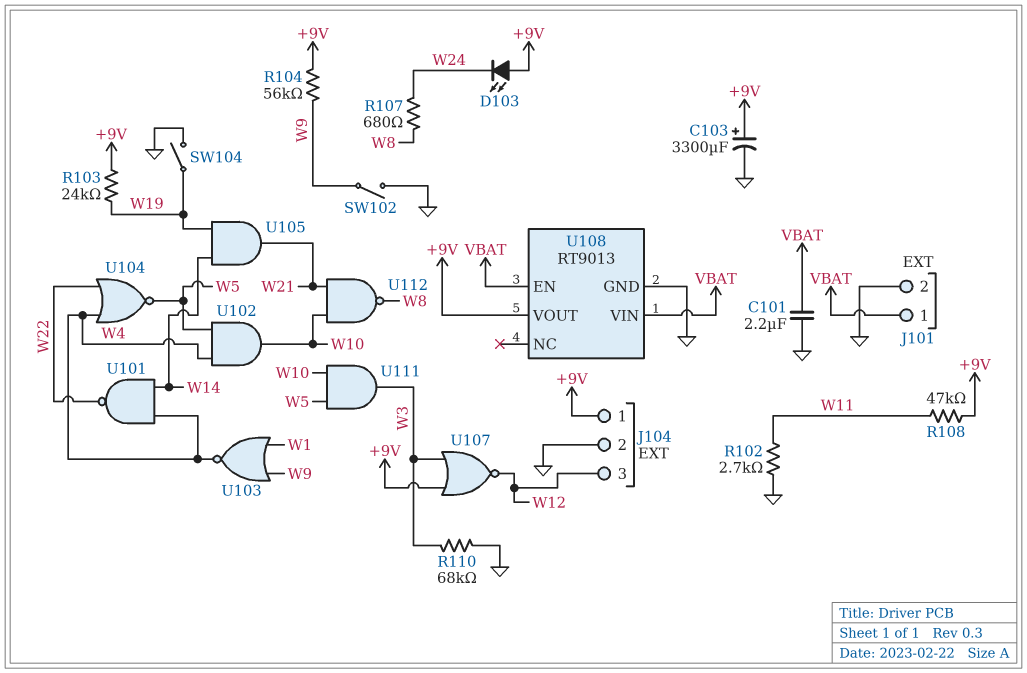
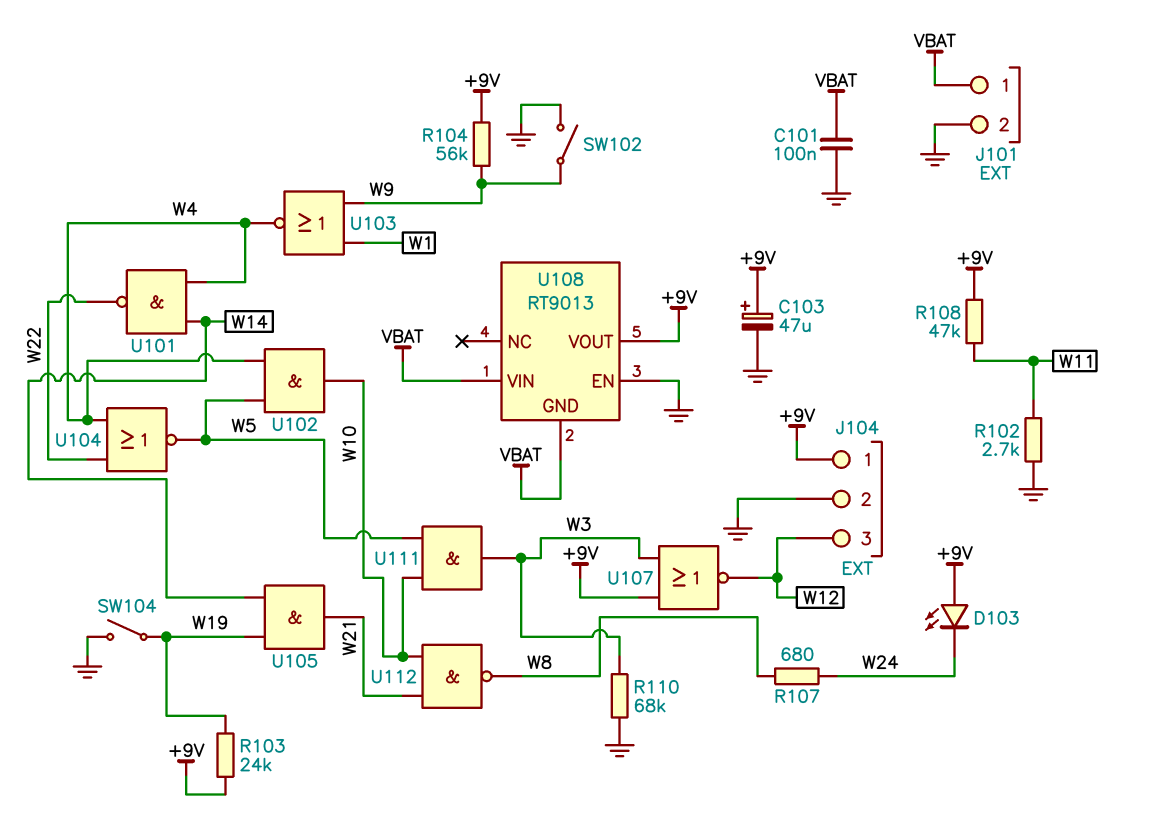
C101: 2.2uF (GND, VBAT) -> 100nF (GND, VBAT)
C103: 3300uF (plus +9V, minus GND) -> 47uF (plus +9V, minus GND)
U108 pin EN: VBAT -> GND
U108 pin GND: GND -> VBAT

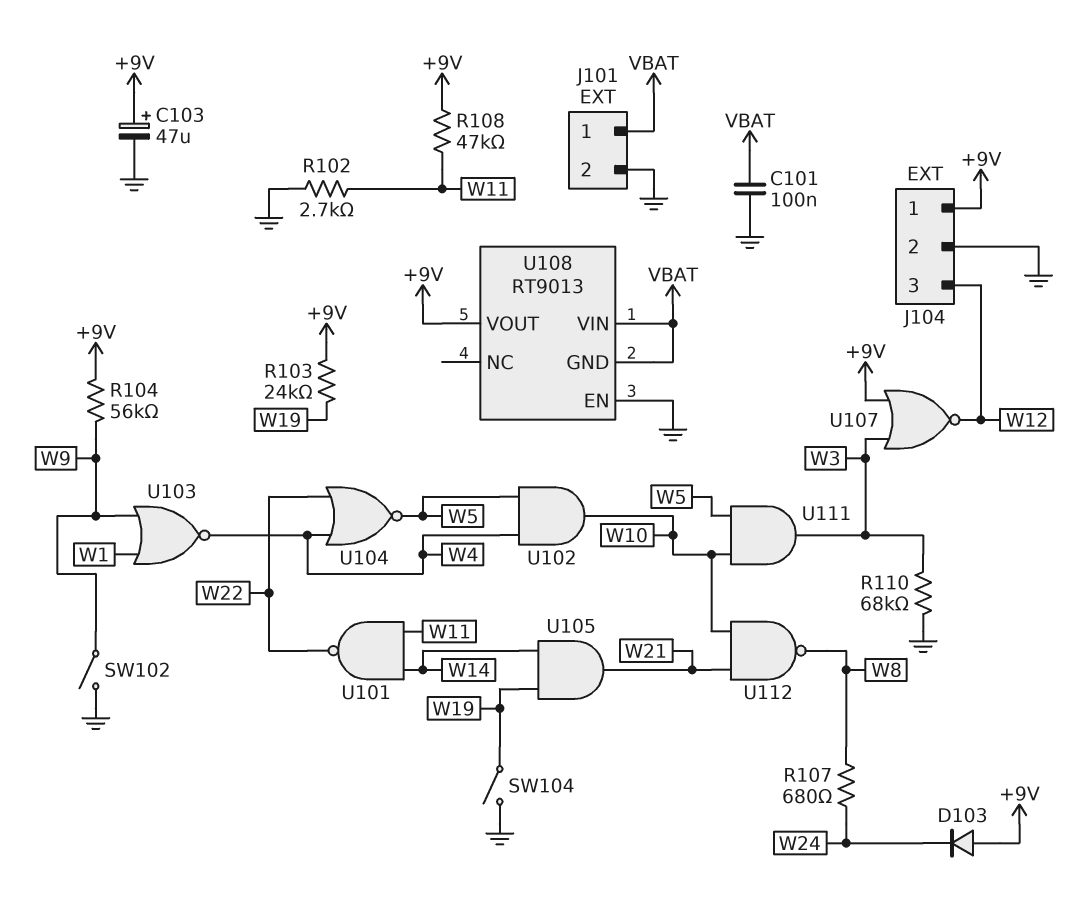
D103: LED (A +9V, K W24) -> diode (A +9V, K W24)
U101: NAND (in W4, in W14, out W22) -> NAND (in W11, in W14, out W22)

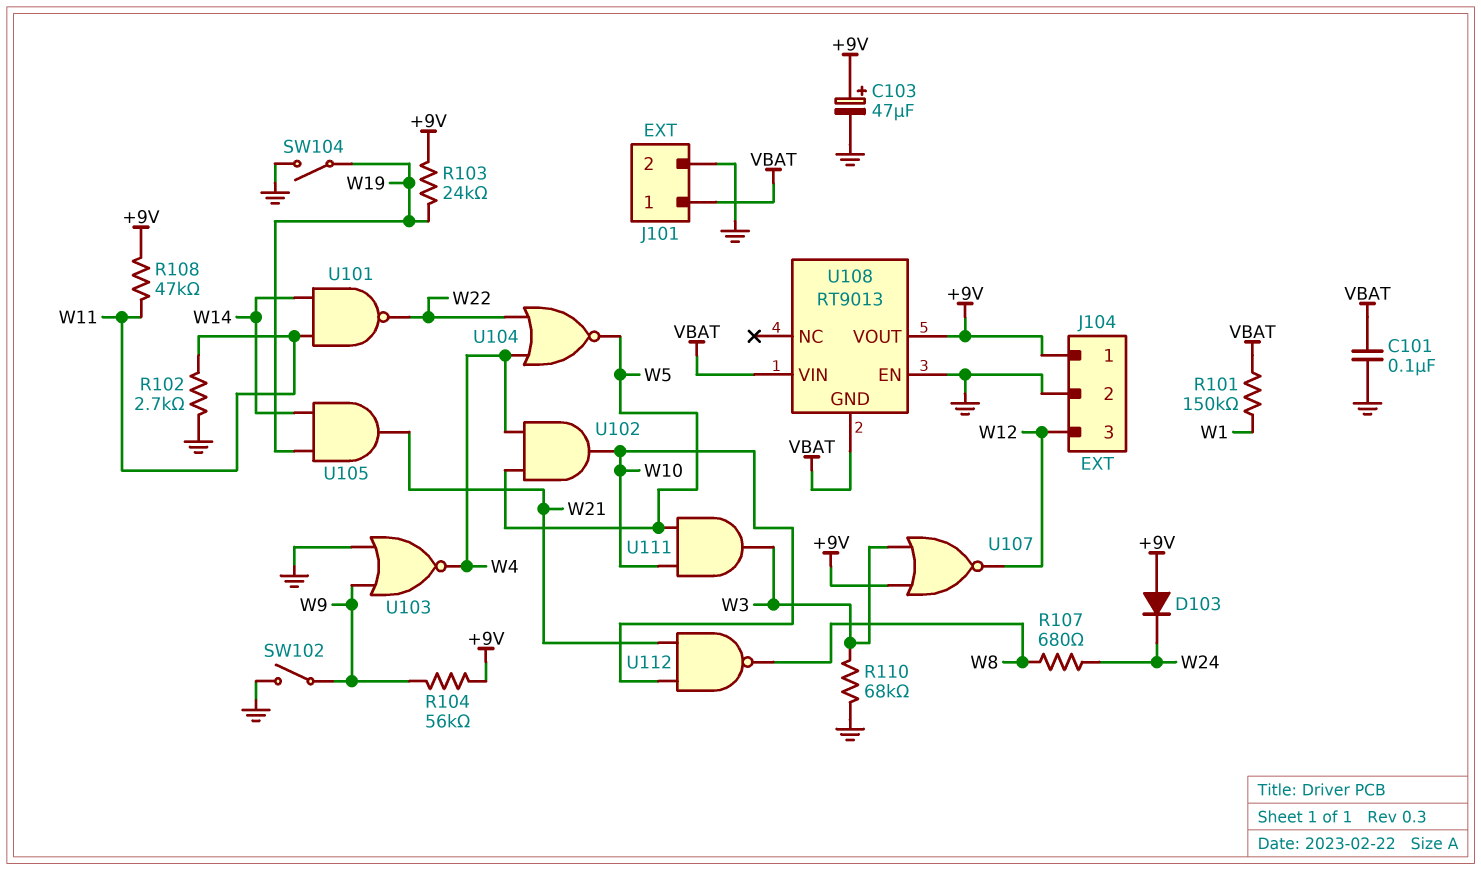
R101: none -> 150k (VBAT, W1)
U103: NOR (in W1, in W9, out W4) -> NOR (in GND, in W9, out W4)

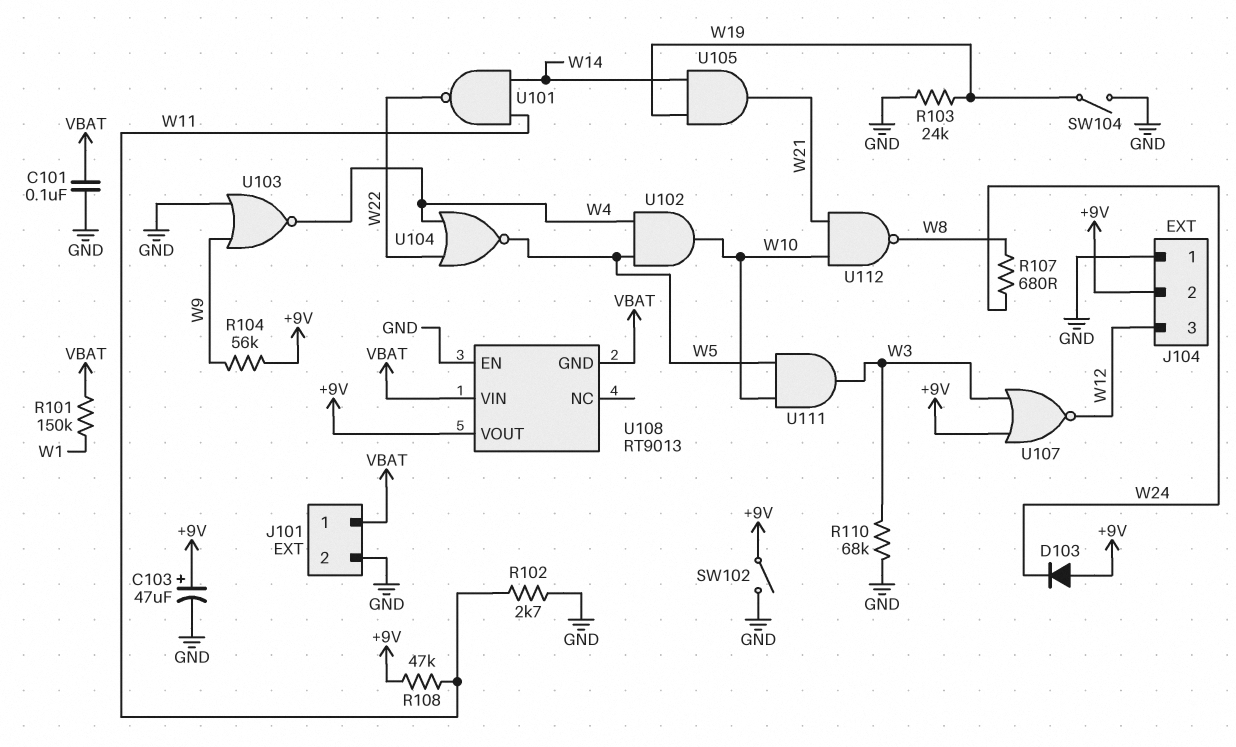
J104 pin 1: +9V -> GND
J104 pin 2: GND -> +9V
R103: 24k (+9V, W19) -> 24k (GND, W19)
SW102: switch (GND, W9) -> switch (+9V, GND)

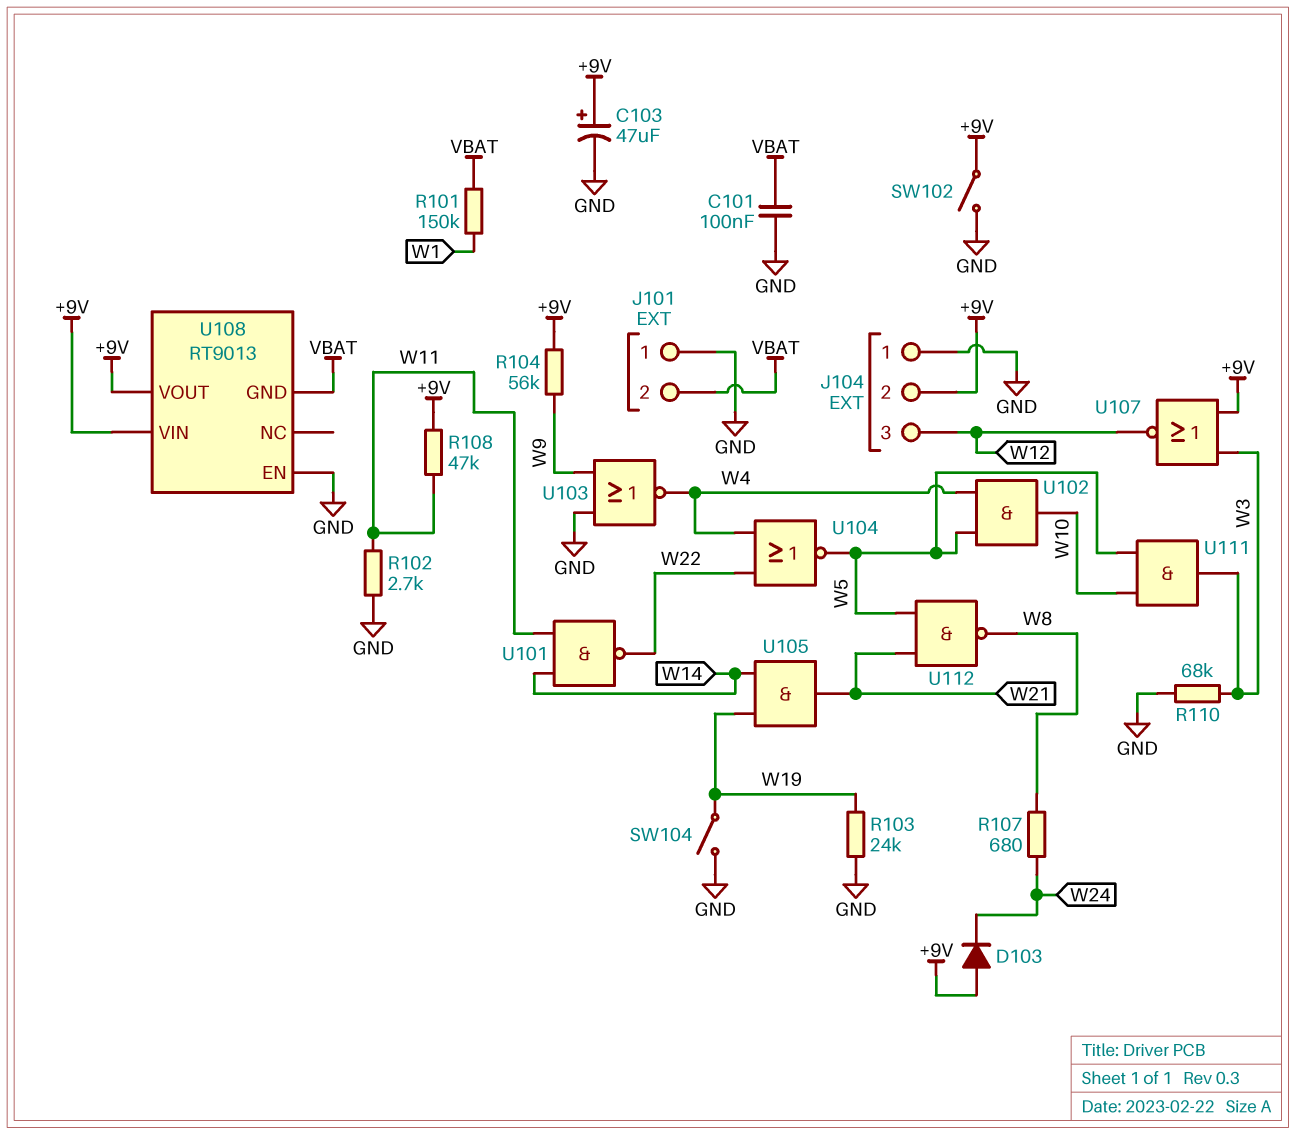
J101 pin 1: VBAT -> GND
J101 pin 2: GND -> VBAT
U108 pin VIN: VBAT -> +9V
U112: NAND (in W10, in W21, out W8) -> NAND (in W5, in W21, out W8)

